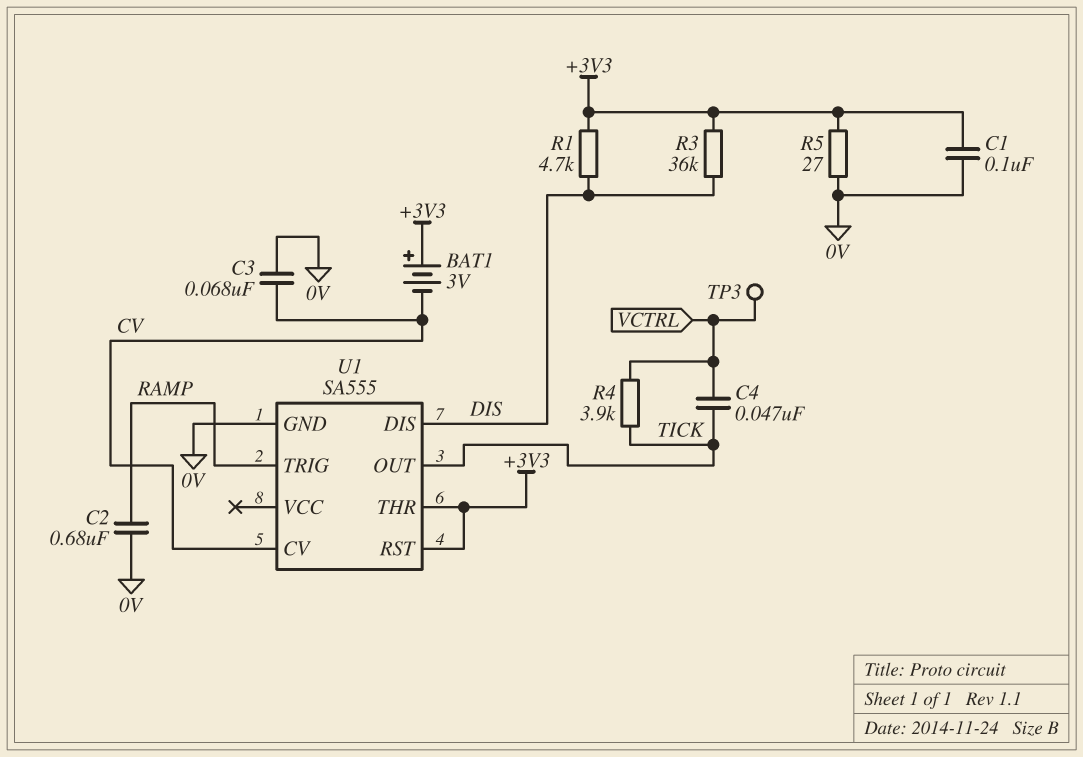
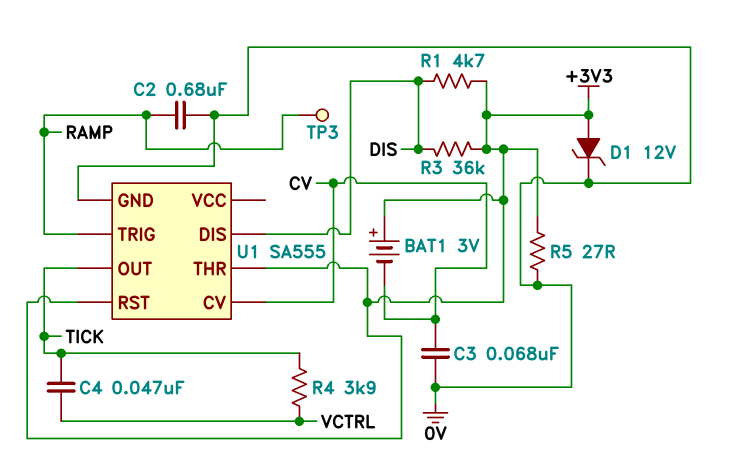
C1: 100nF (+3V3, 0V) -> none
D1: none -> zener 12V (A +3V3, K 0V)
TP3: test point (VCTRL) -> test point (RAMP)

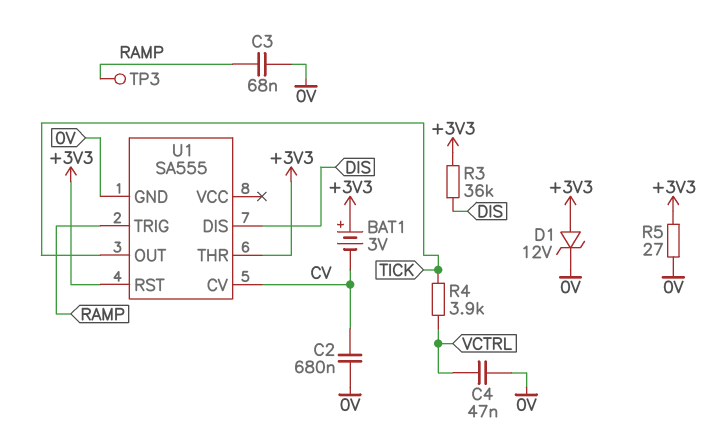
C2: 680nF (0V, RAMP) -> 680nF (0V, CV)
C3: 68nF (0V, CV) -> 68nF (0V, RAMP)
C4: 47nF (TICK, VCTRL) -> 47nF (0V, VCTRL)
R1: 4.7k (+3V3, DIS) -> none

